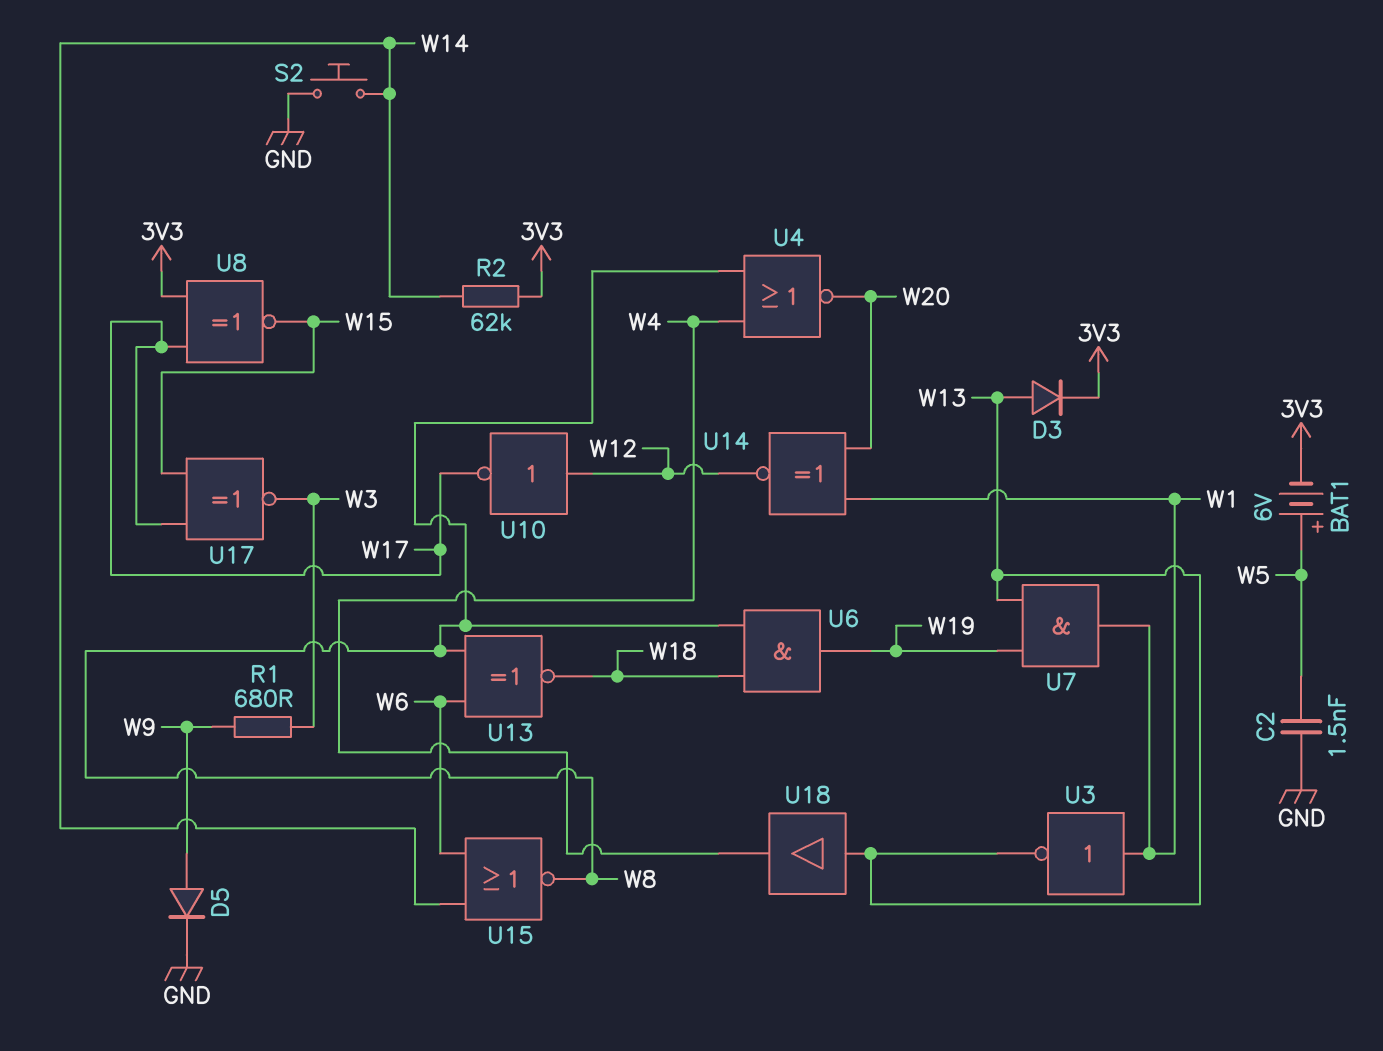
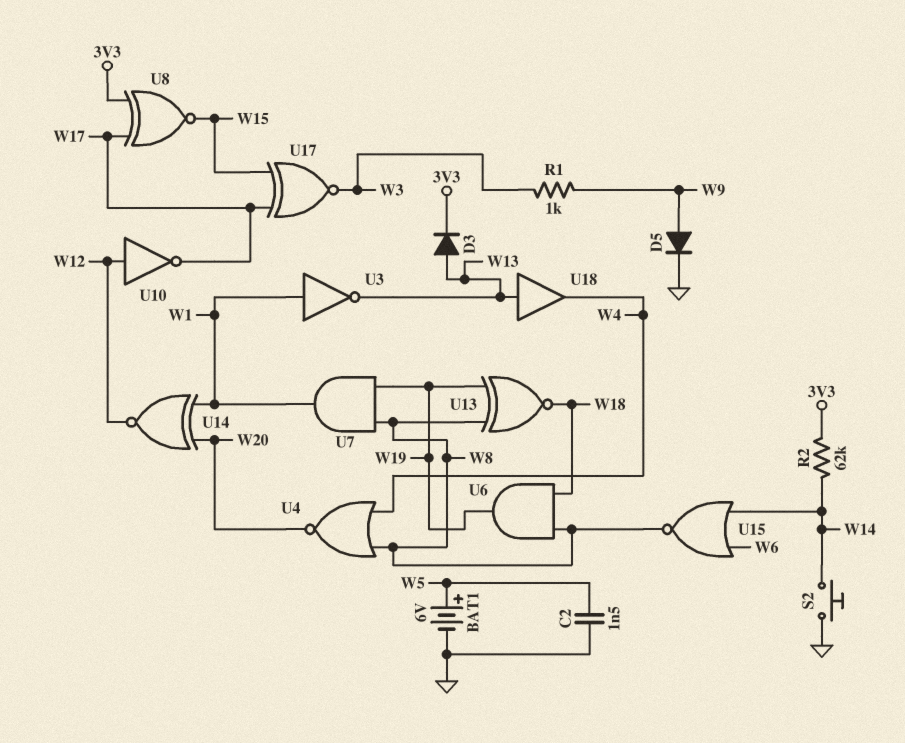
BAT1: 6V (plus W5, minus 3V3) -> 6V (plus W5, minus GND)
R1: 680 (W3, W9) -> 1k (W3, W9)
U7: AND (in W13, in W19, out W1) -> AND (in W8, in W19, out W1)
U13: XNOR (in W6, in W8, out W18) -> XNOR (in W8, in W19, out W18)

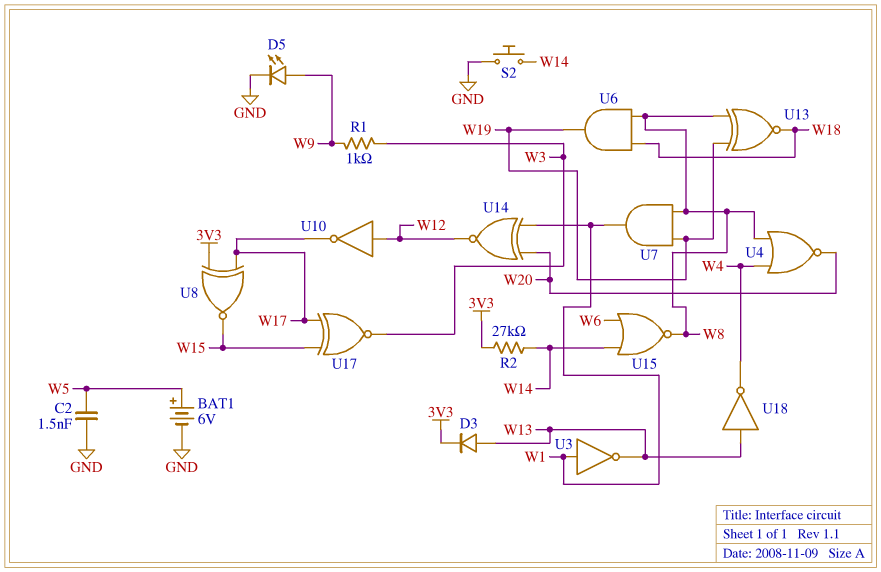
D5: diode (A W9, K GND) -> LED (A W9, K GND)
R2: 62k (3V3, W14) -> 27k (3V3, W14)
U18: buffer (in W13, out W4) -> NOT (in W13, out W4)

